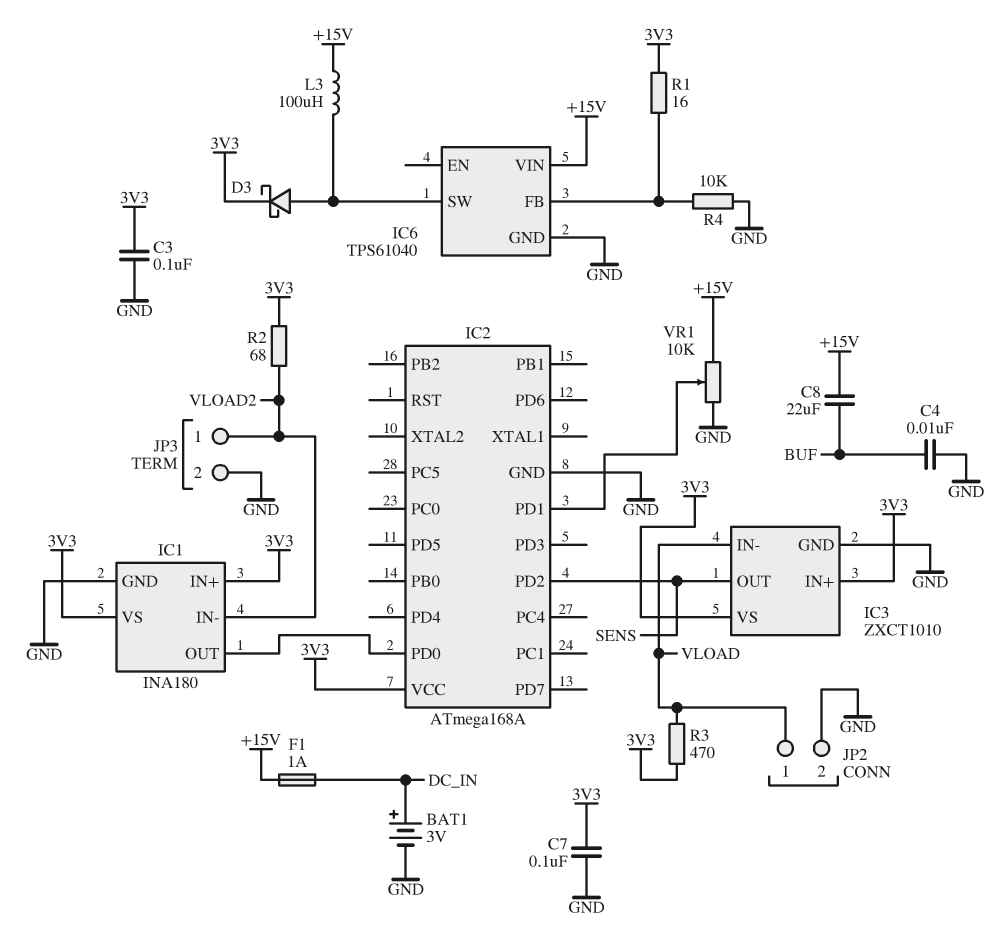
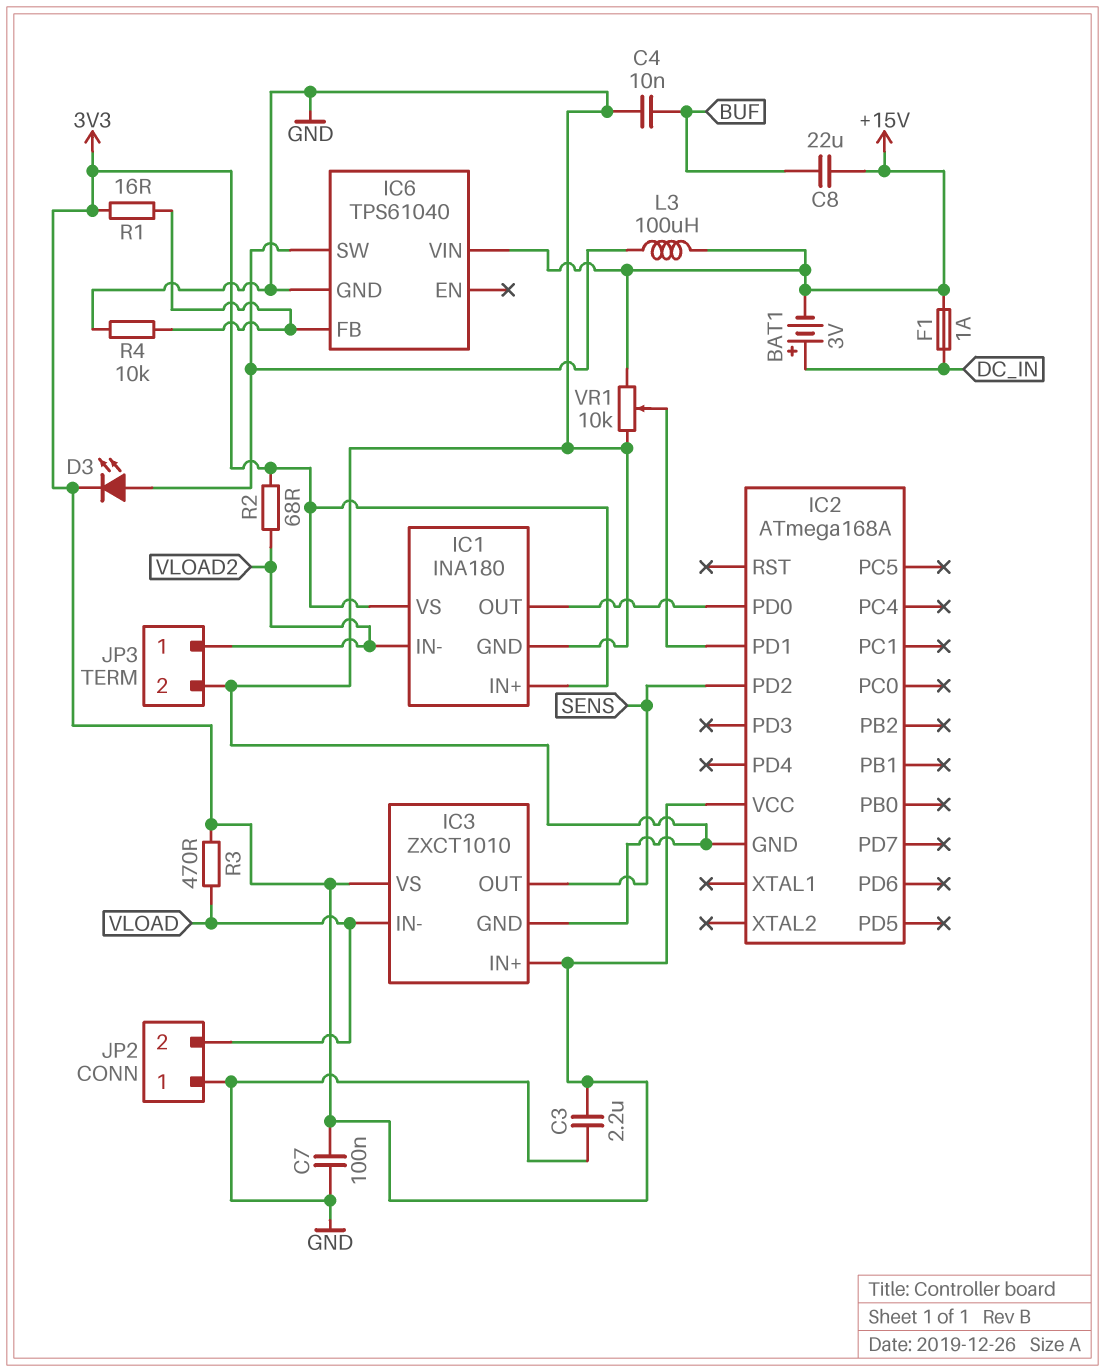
BAT1: 3V (plus DC_IN, minus GND) -> 3V (plus DC_IN, minus +15V)
C3: 100nF (3V3, GND) -> 2.2uF (3V3, GND)
D3: schottky (A IC6/SW, K 3V3) -> LED (A IC6/SW, K 3V3)
JP2 pin 1: VLOAD -> GND
JP2 pin 2: GND -> VLOAD

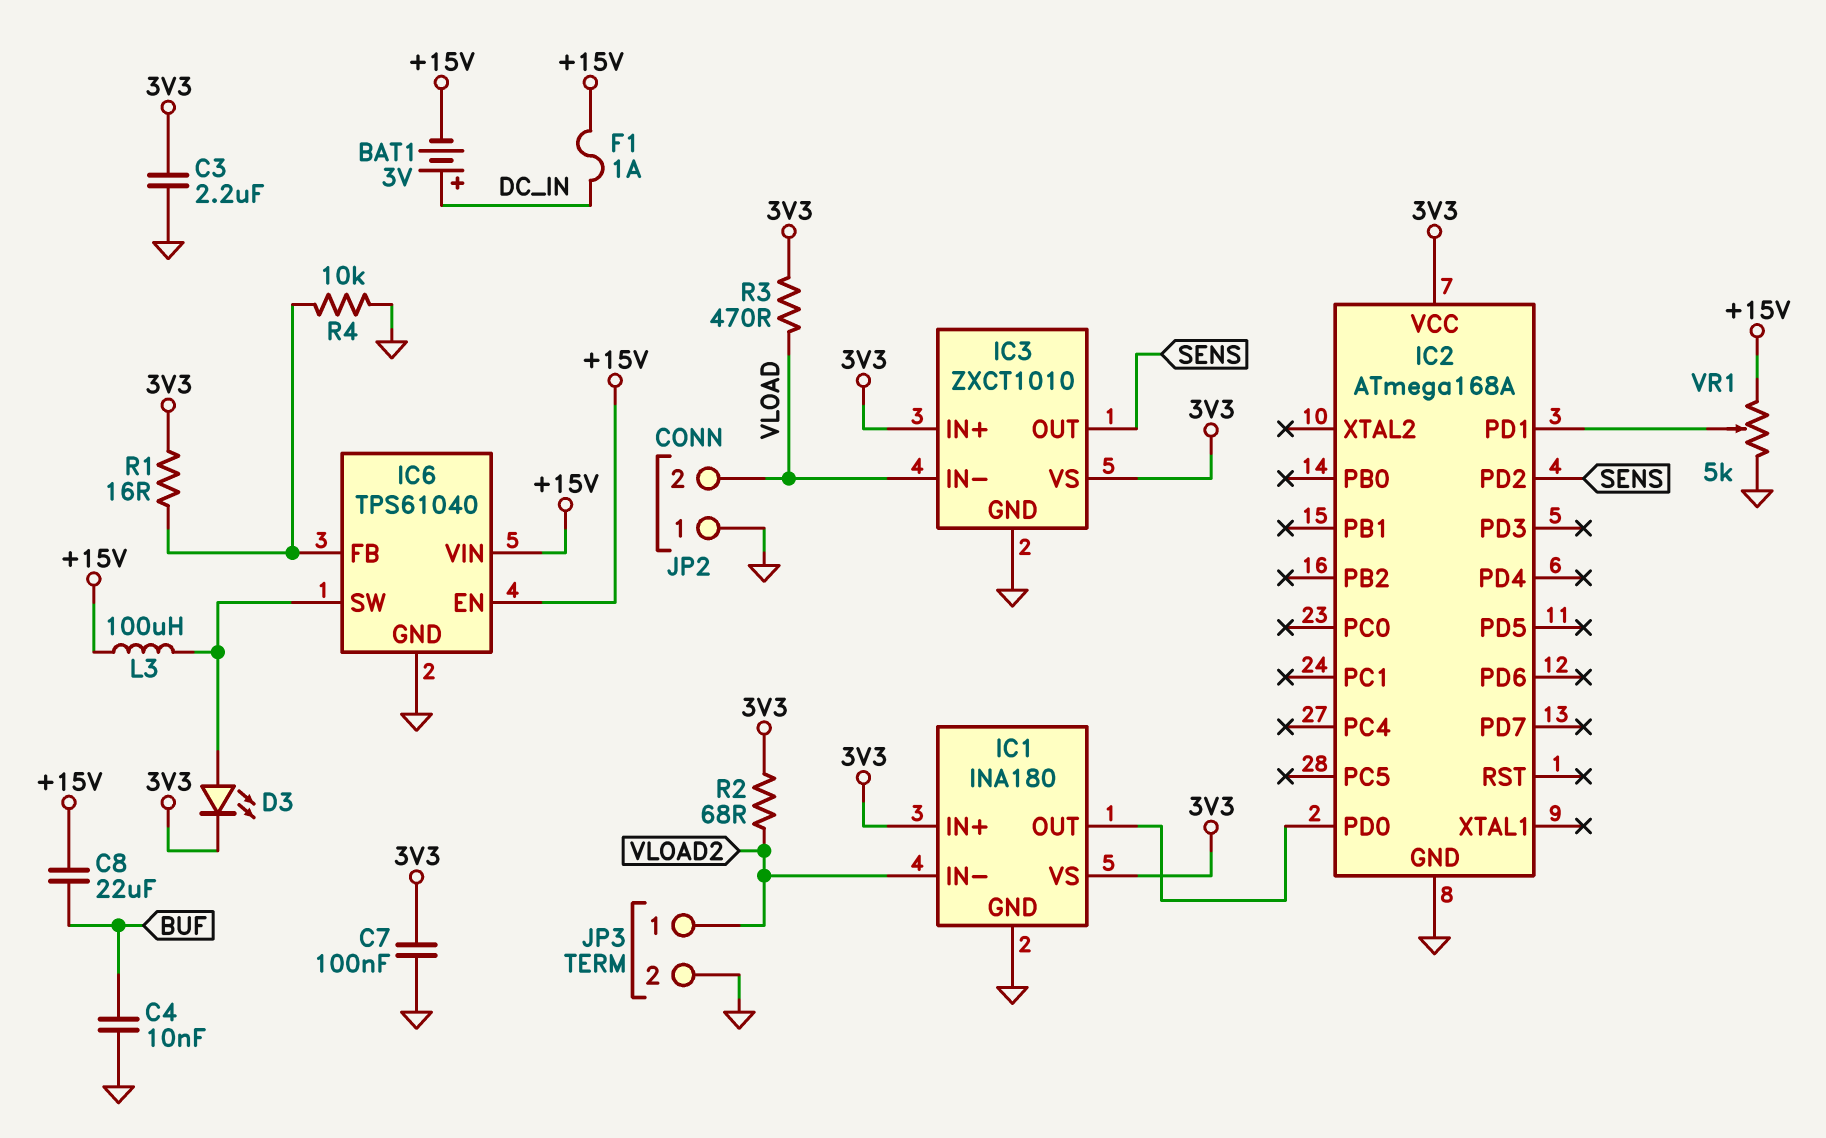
IC6 pin EN: none -> +15V
VR1: 10k (+15V, GND, wiper IC2/PD1) -> 5k (+15V, GND, wiper IC2/PD1)

